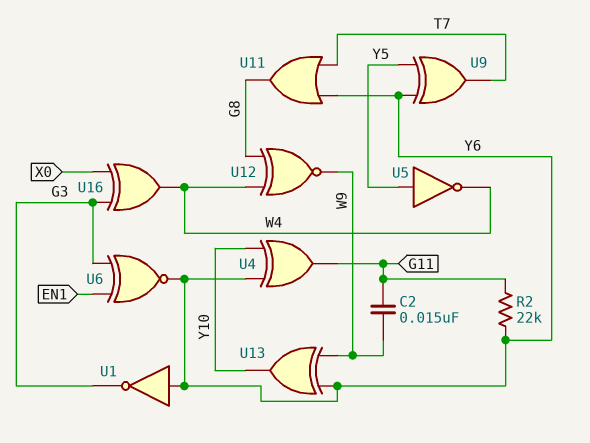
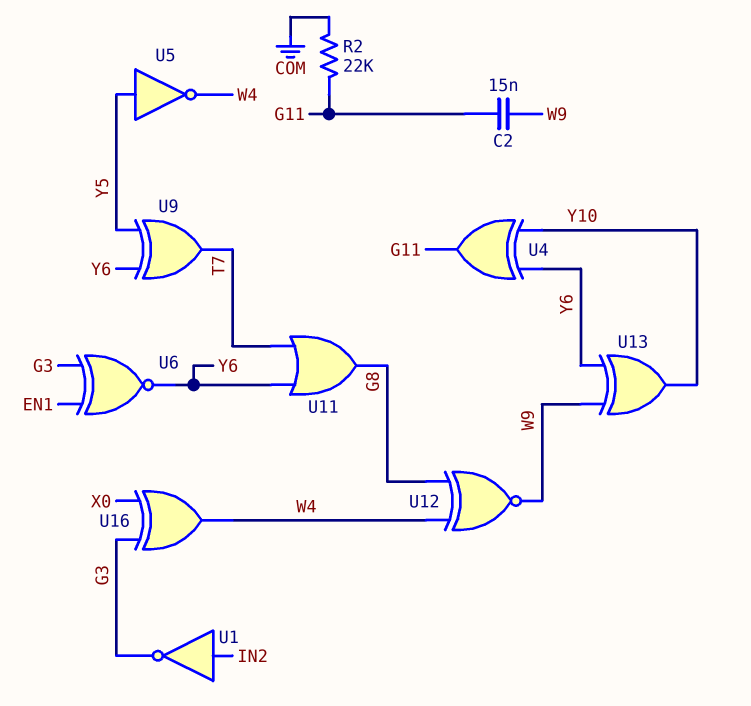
R2: 22k (G11, Y6) -> 22k (COM, G11)
U1: NOT (in Y6, out G3) -> NOT (in IN2, out G3)

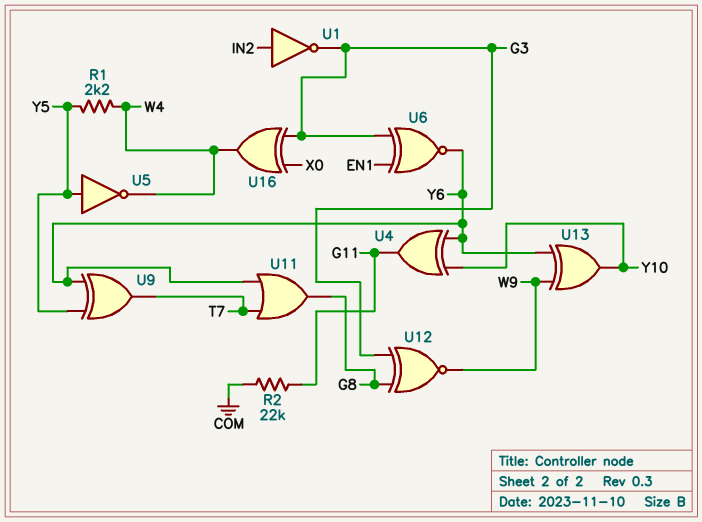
C2: 15nF (G11, W9) -> none
R1: none -> 2.2k (W4, Y5)
U12: XNOR (in G8, in W4, out W9) -> XNOR (in G3, in G8, out W9)

